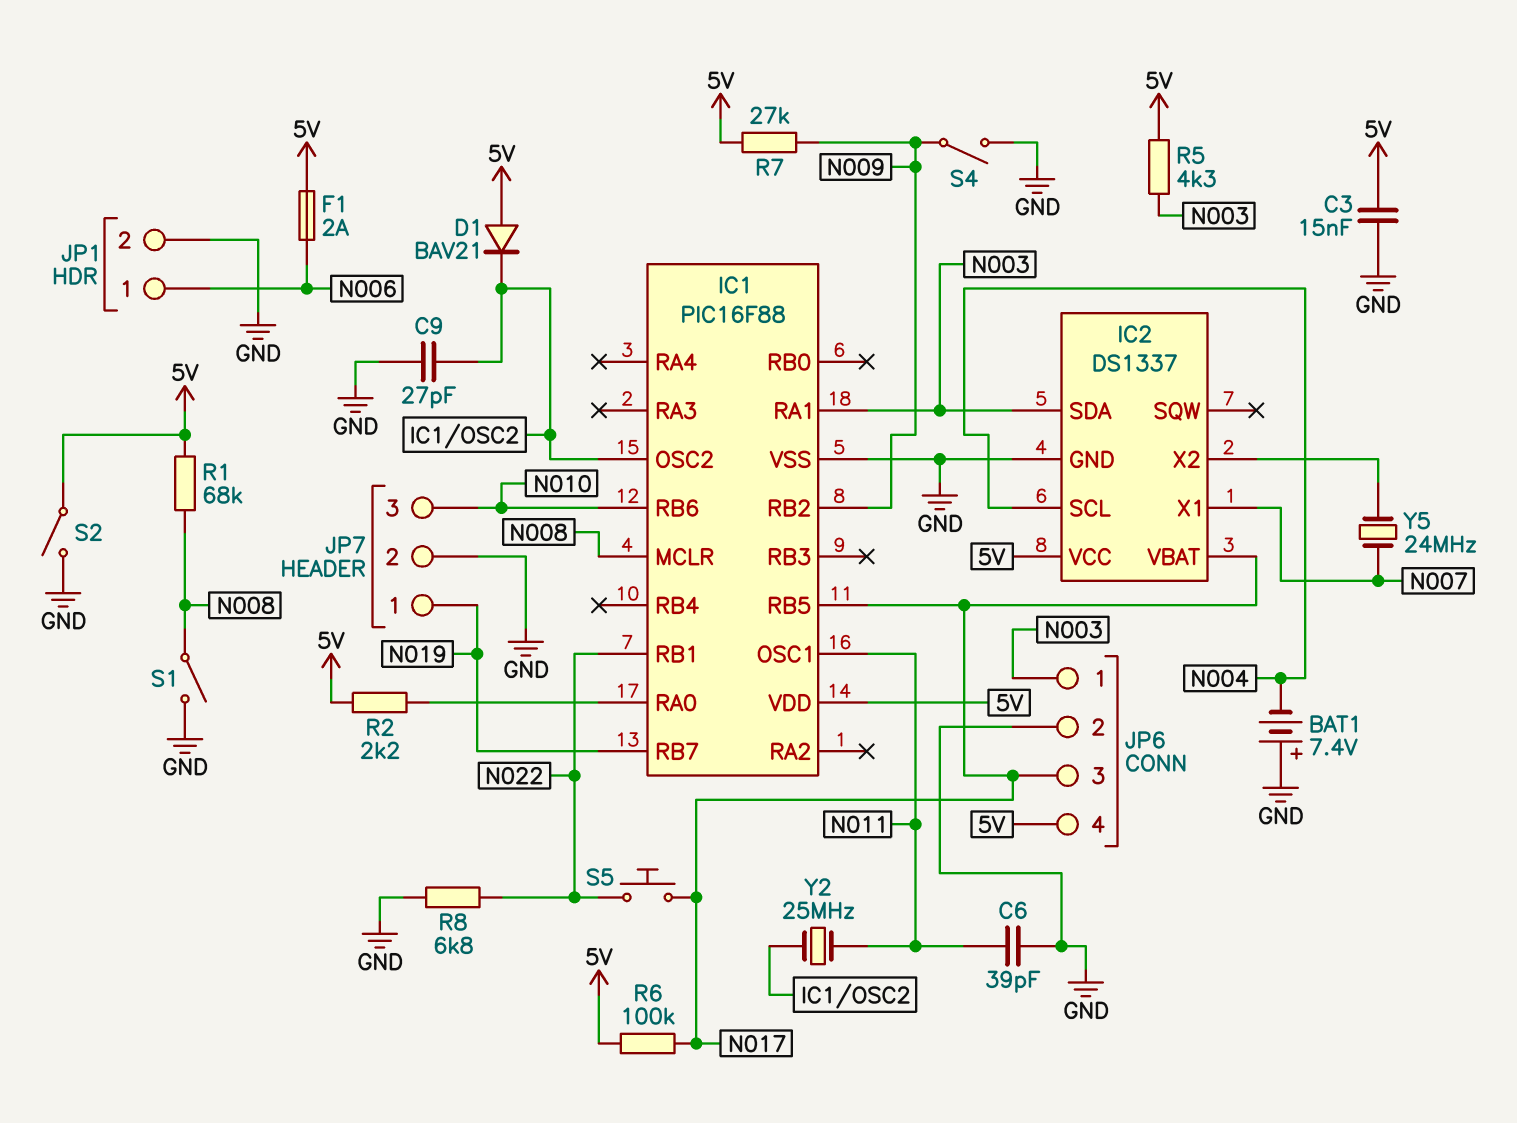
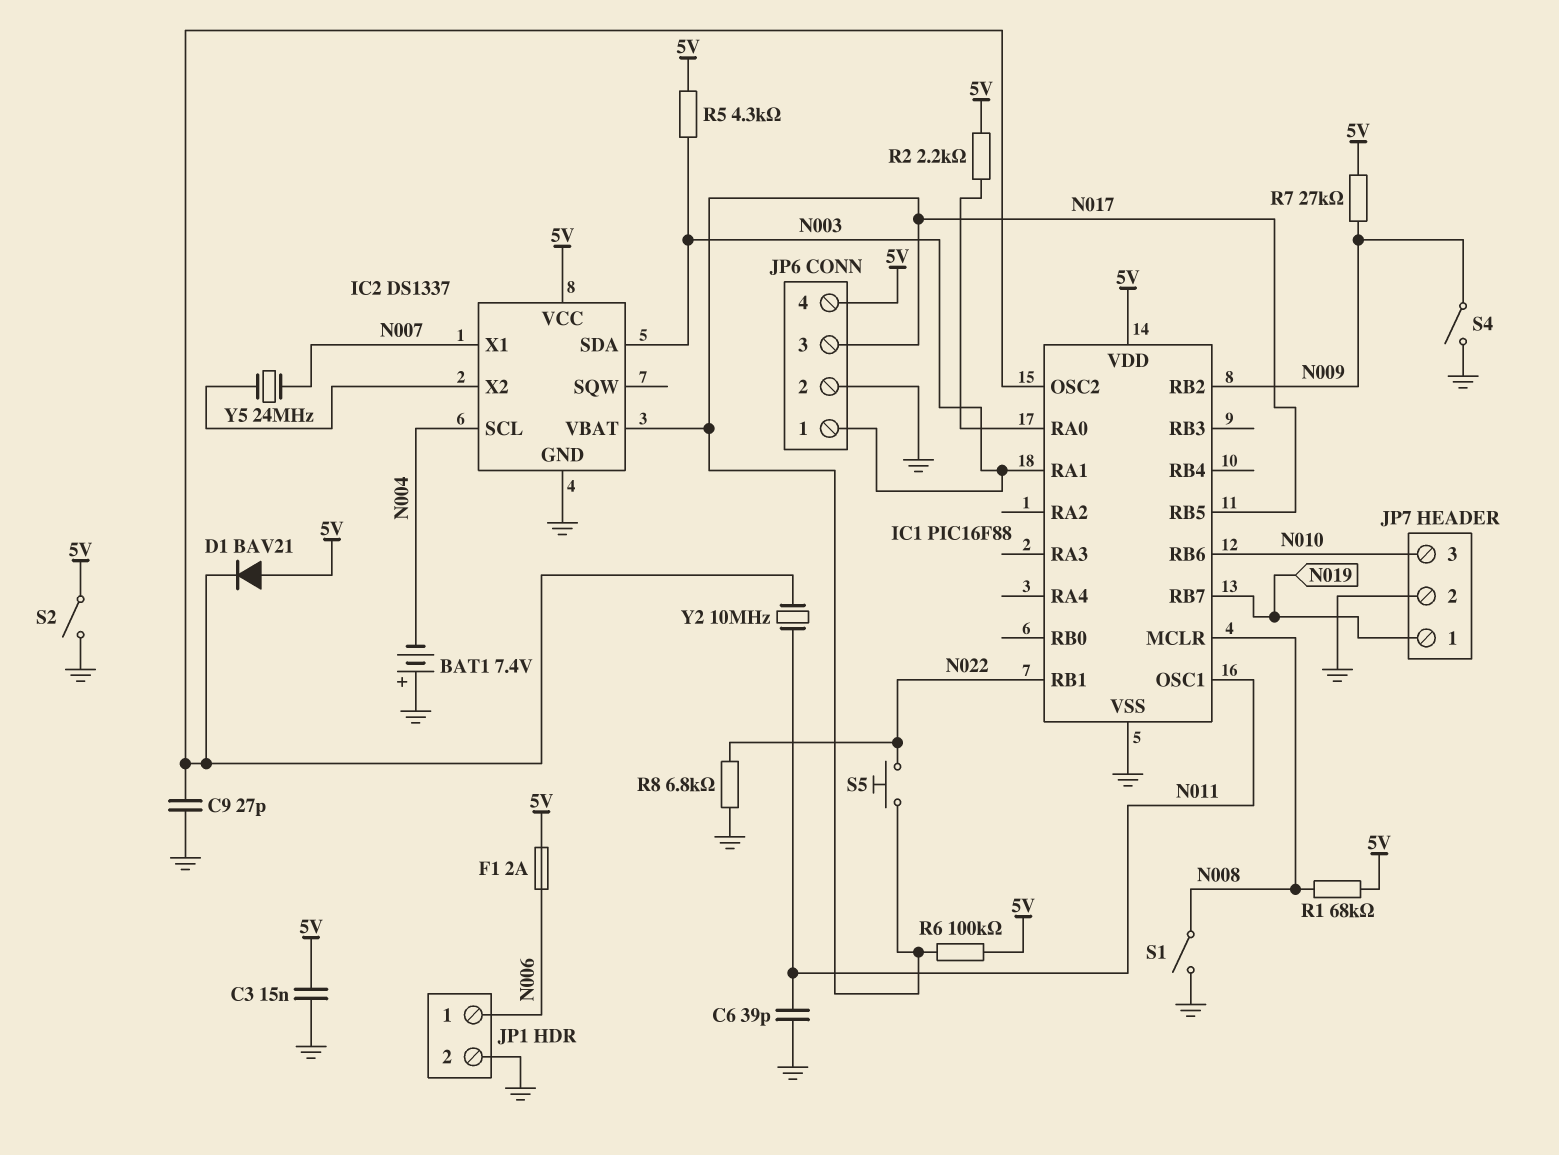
Y2: 25MHz (IC1/OSC2, N011) -> 10MHz (IC1/OSC2, N011)

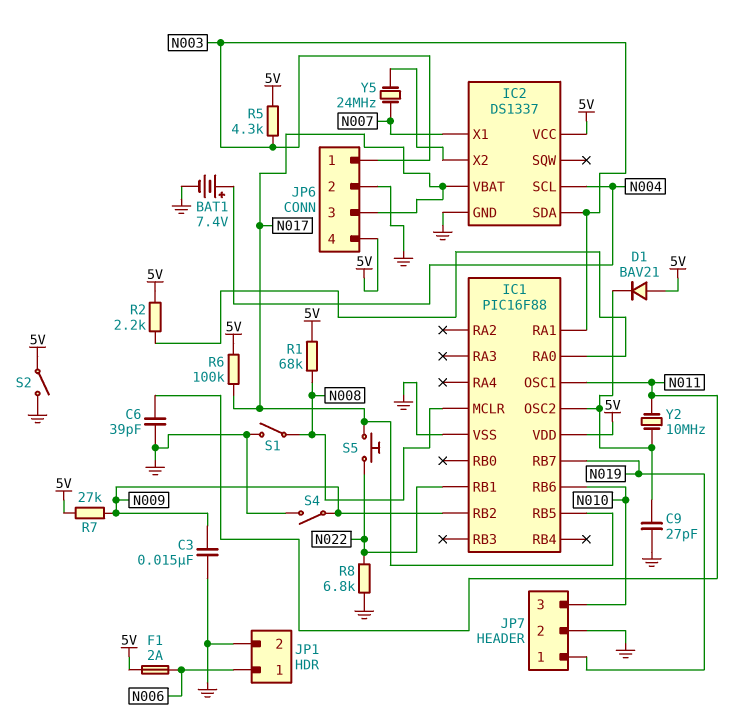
BAT1: 7.4V (plus GND, minus N004) -> 7.4V (plus N004, minus GND)
C3: 15nF (5V, GND) -> 15nF (GND, N009)

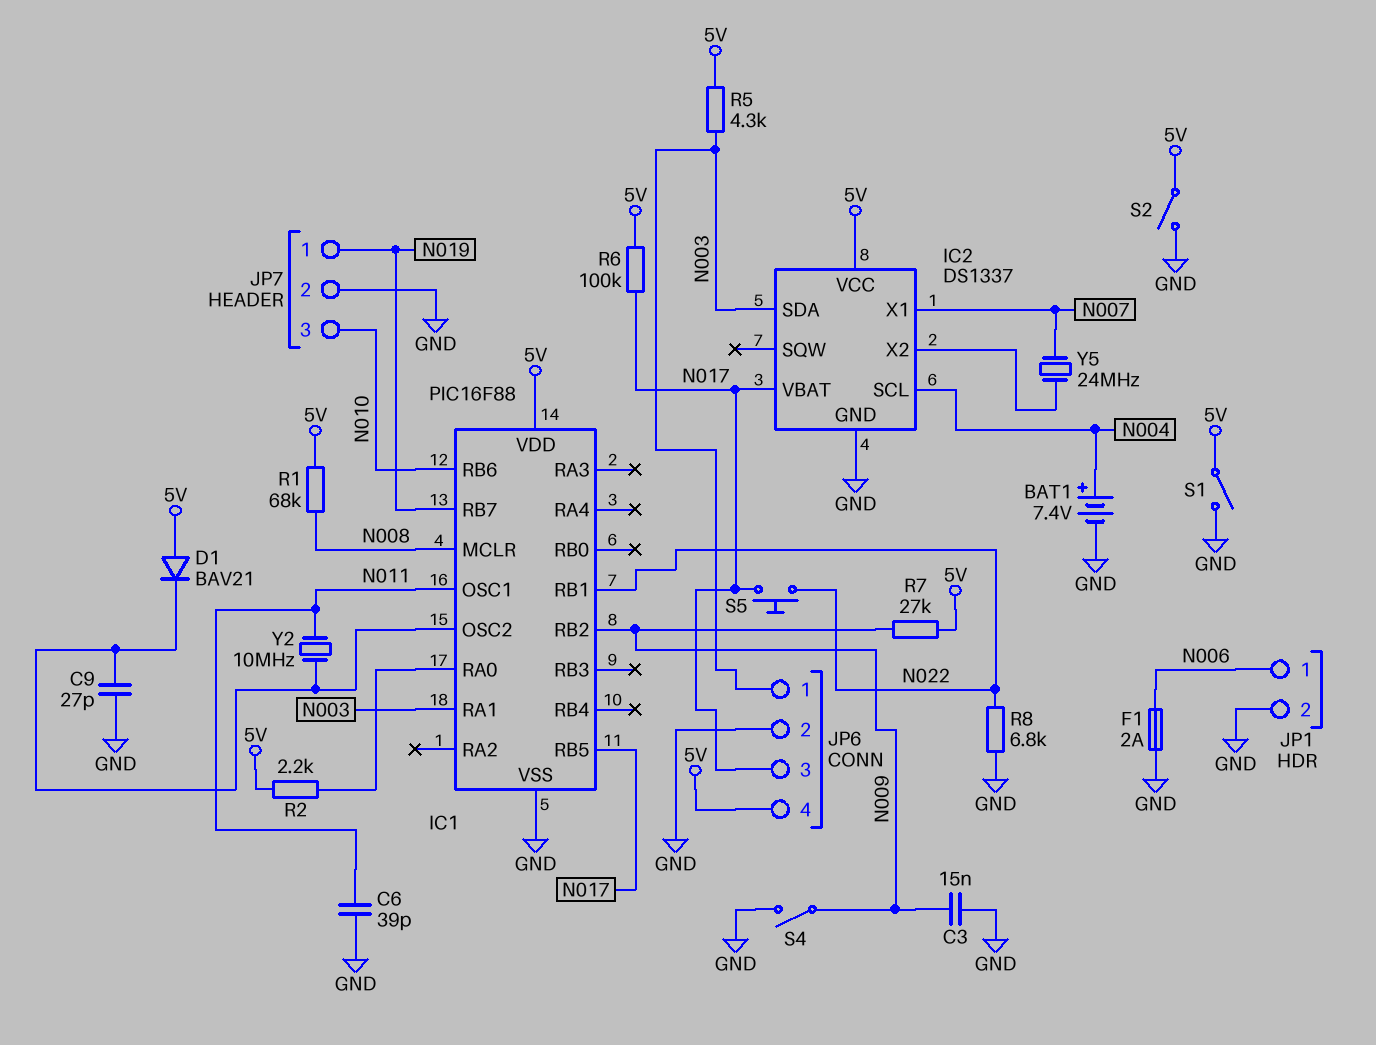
F1: 2A (5V, N006) -> 2A (GND, N006)
S1: switch (GND, N008) -> switch (5V, GND)

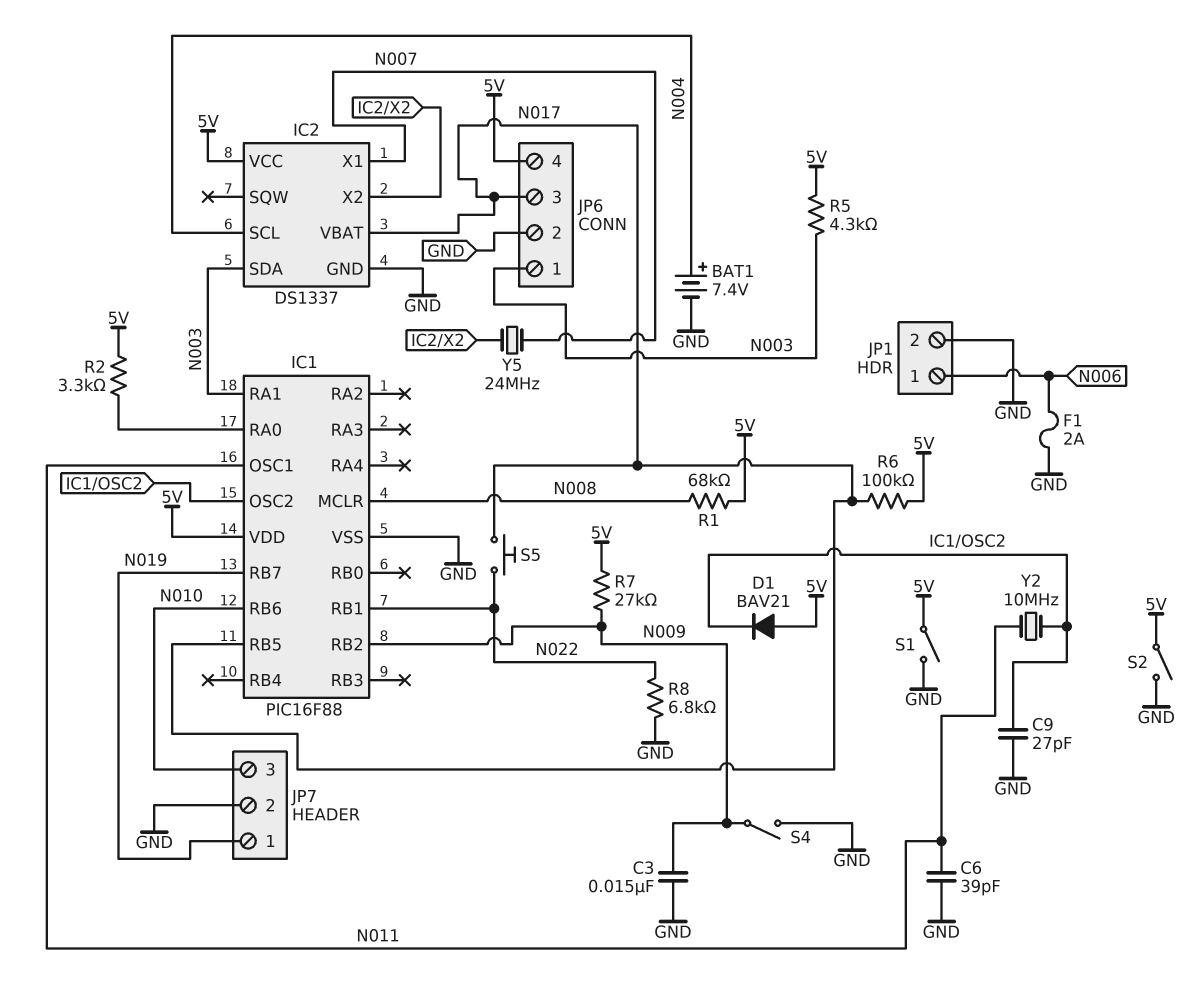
R2: 2.2k (5V, IC1/RA0) -> 3.3k (5V, IC1/RA0)

